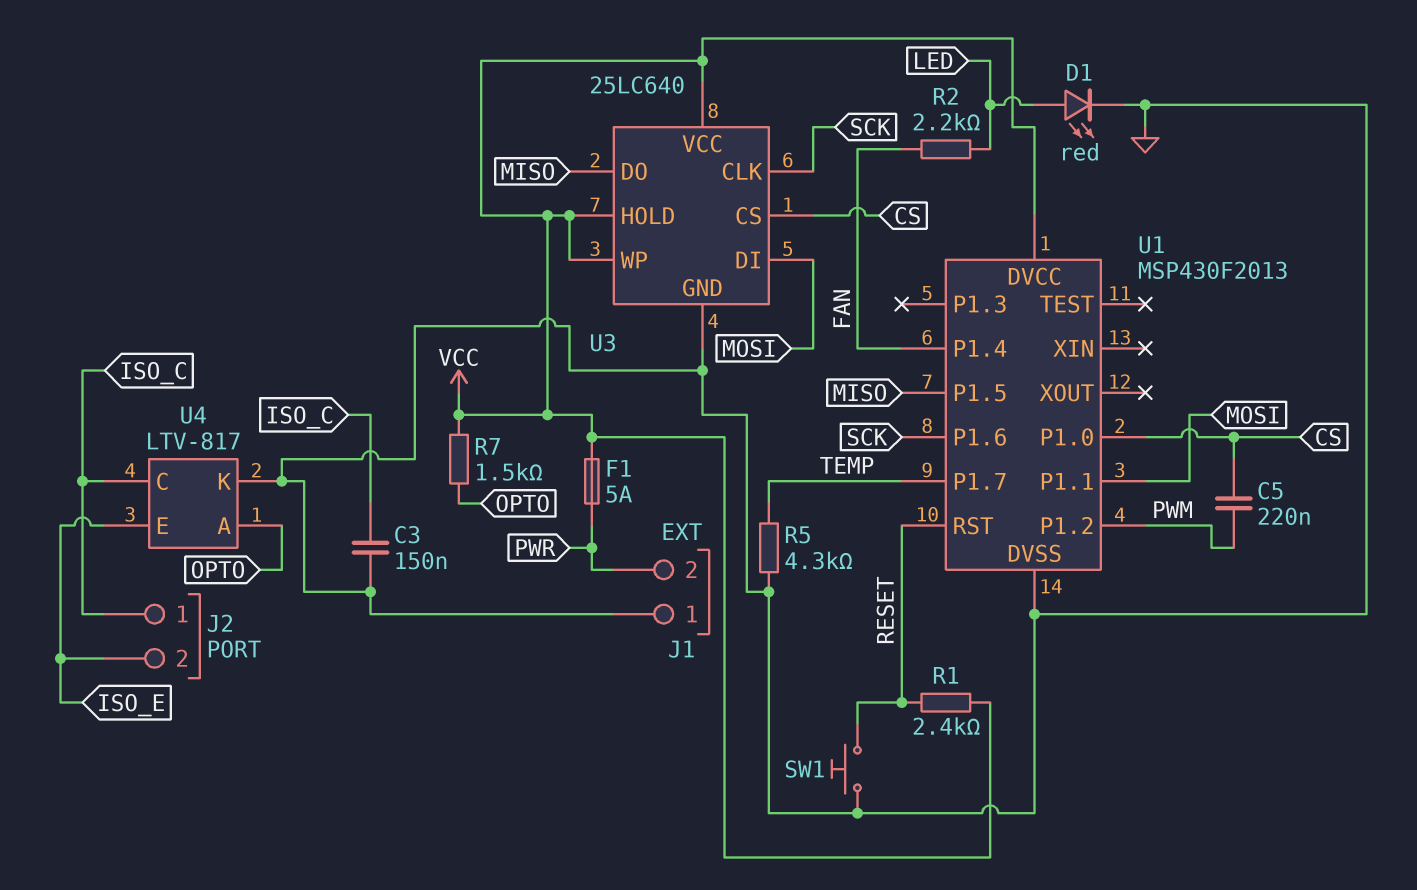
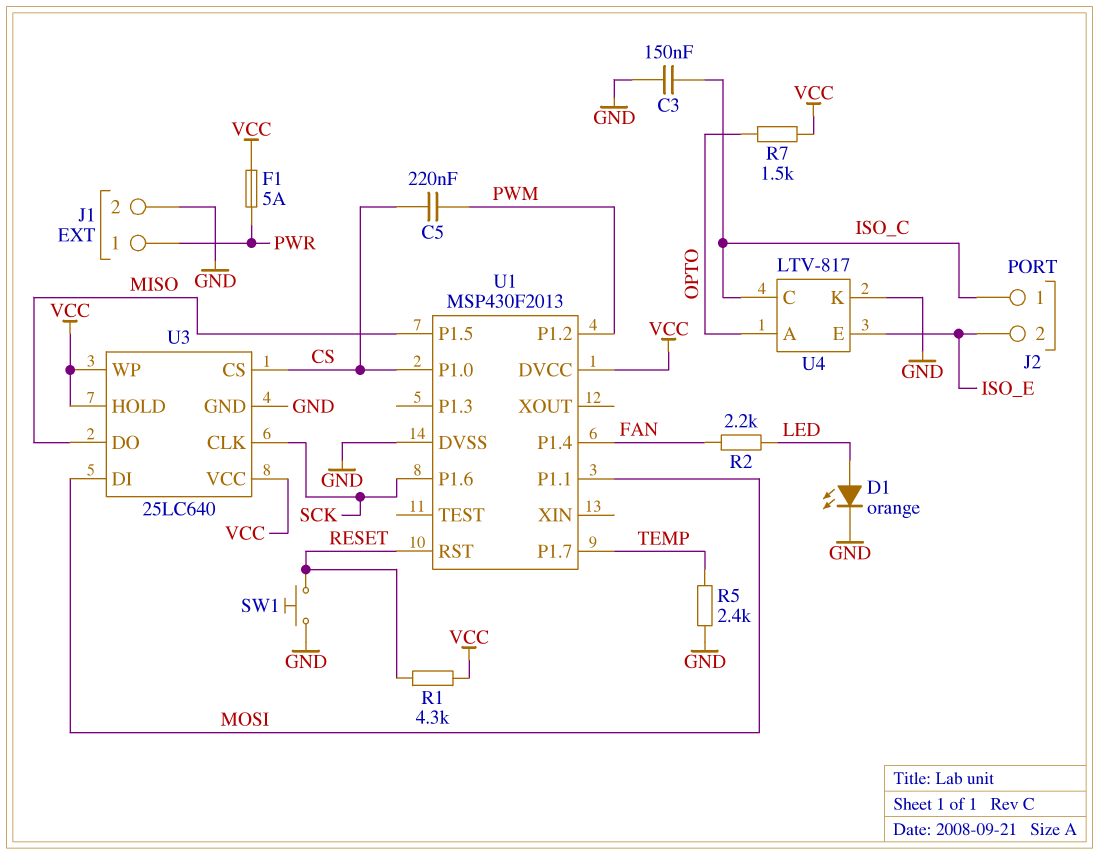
D1: LED red (A LED, K GND) -> LED orange (A LED, K GND)
J1 pin 1: GND -> PWR
J1 pin 2: PWR -> GND
R1: 2.4k (RESET, VCC) -> 4.3k (RESET, VCC)
R5: 4.3k (GND, TEMP) -> 2.4k (GND, TEMP)

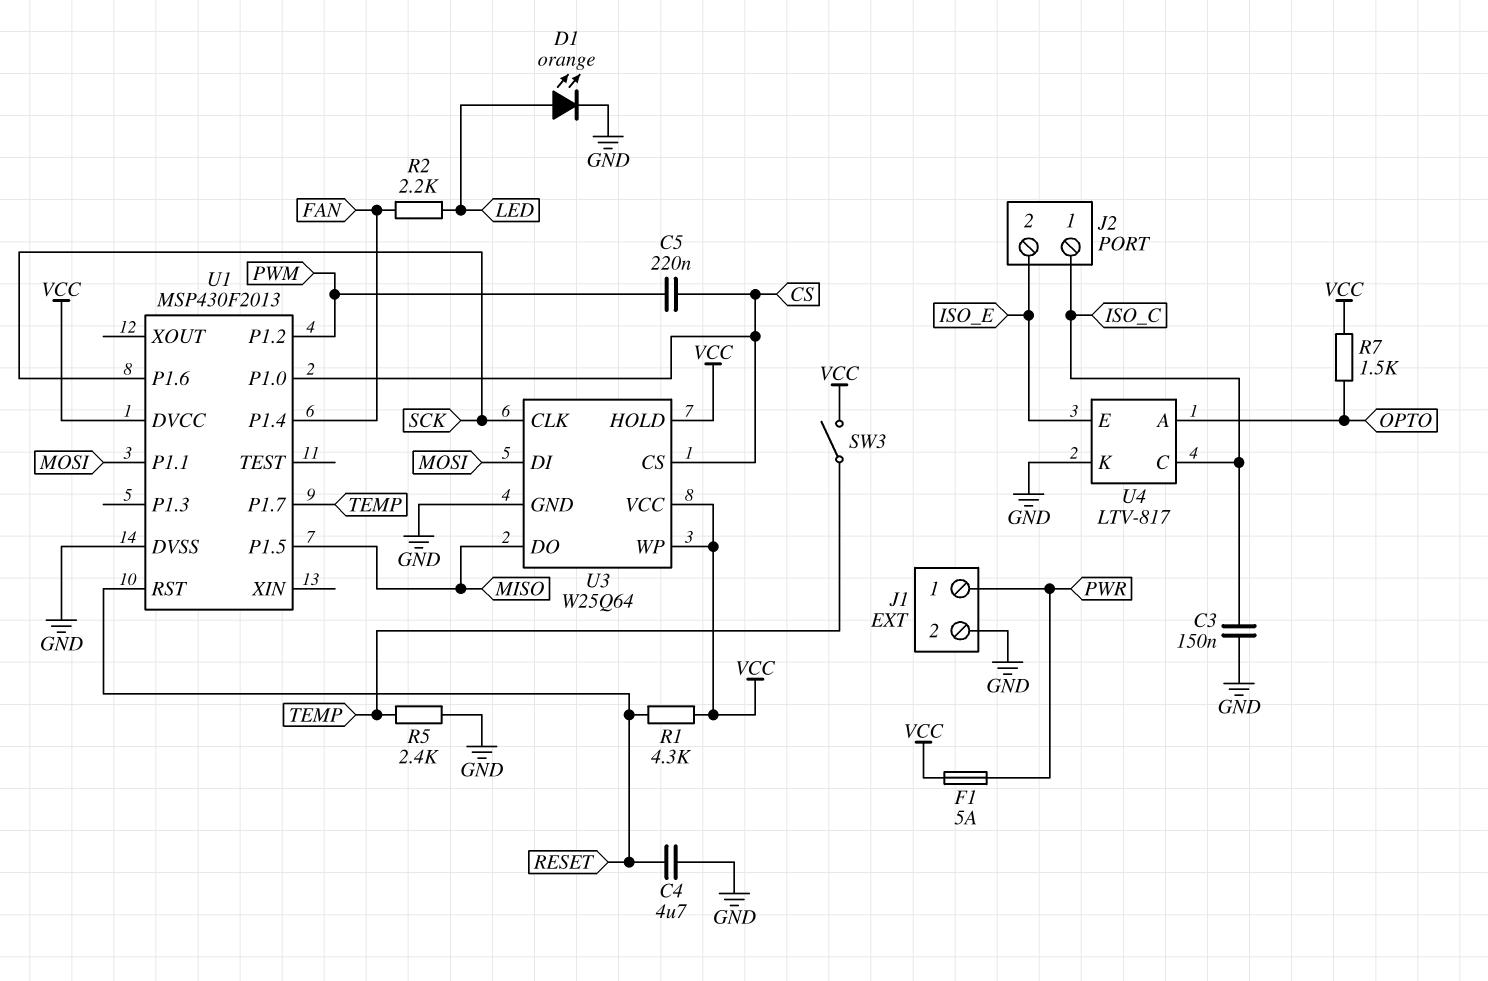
C4: none -> 4.7uF (GND, RESET)
SW1: button (GND, RESET) -> none
SW3: none -> switch (TEMP, VCC)
U3: 25LC640 -> W25Q64

